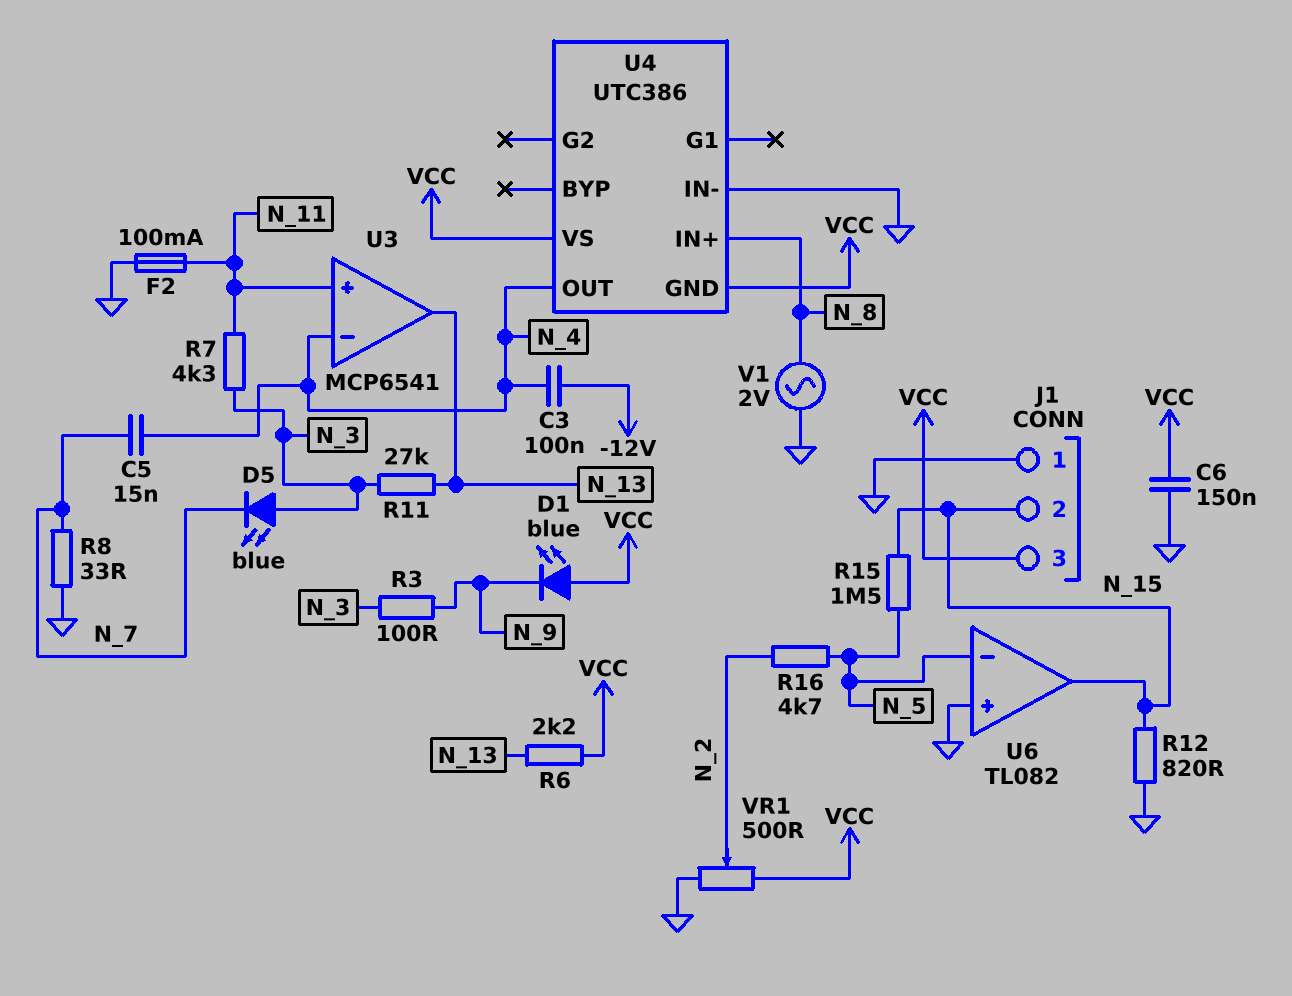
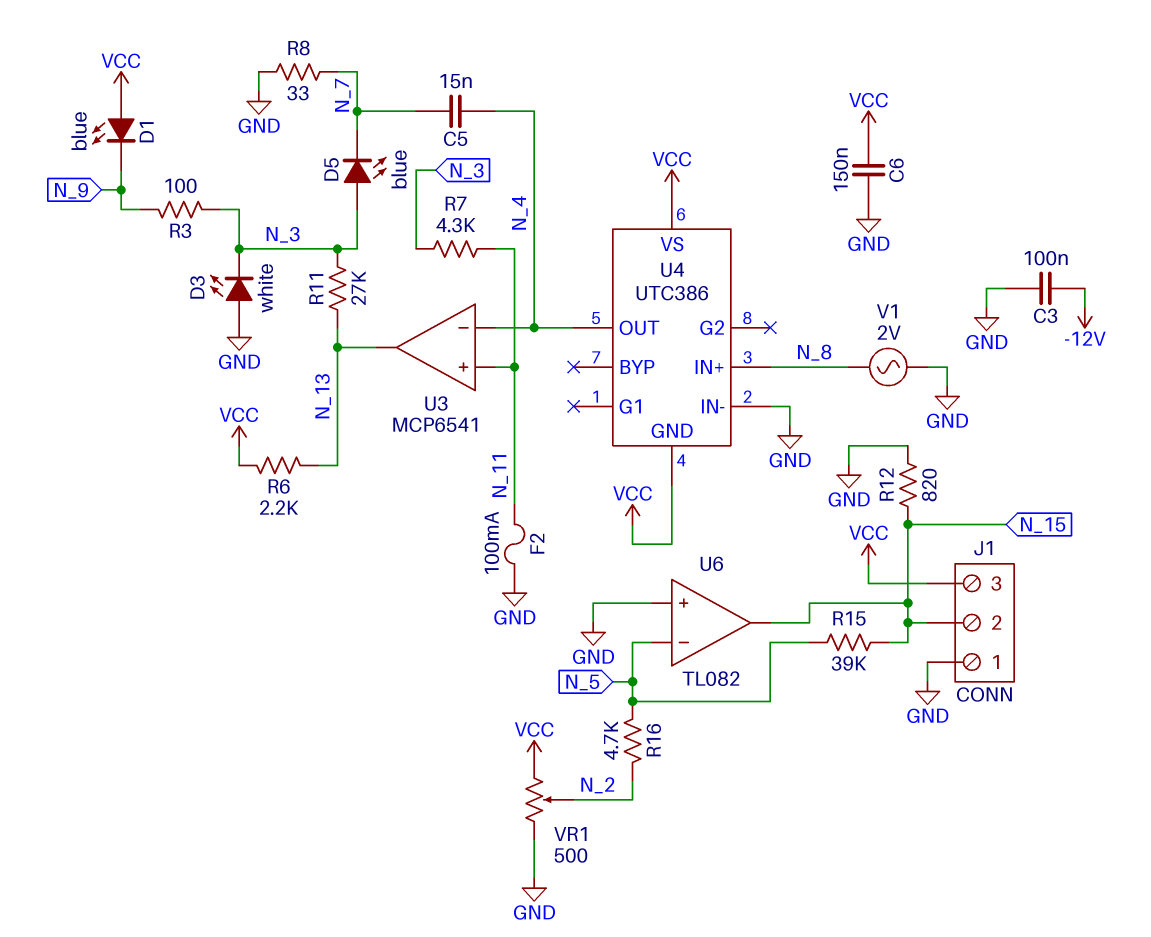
C3: 100nF (-12V, N_4) -> 100nF (-12V, GND)
D3: none -> LED white (A GND, K N_3)
R15: 1.5M (N_5, N_15) -> 39k (N_5, N_15)

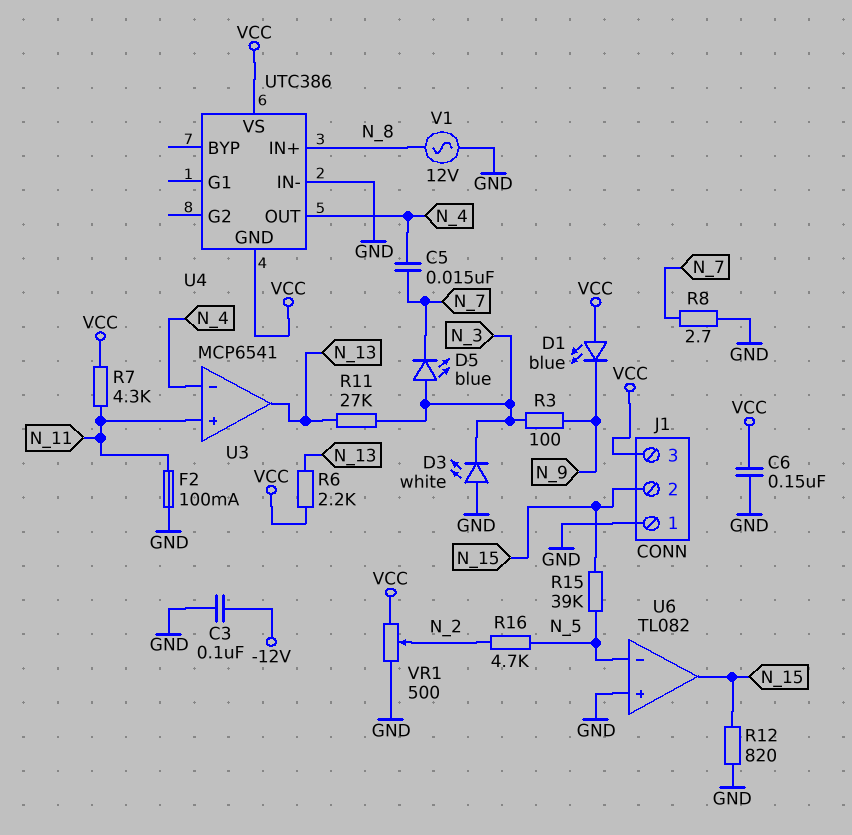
R7: 4.3k (N_3, N_11) -> 4.3k (N_11, VCC)
R8: 33 (GND, N_7) -> 2.7 (GND, N_7)
V1: AC 2V (GND, N_8) -> AC 12V (GND, N_8)

